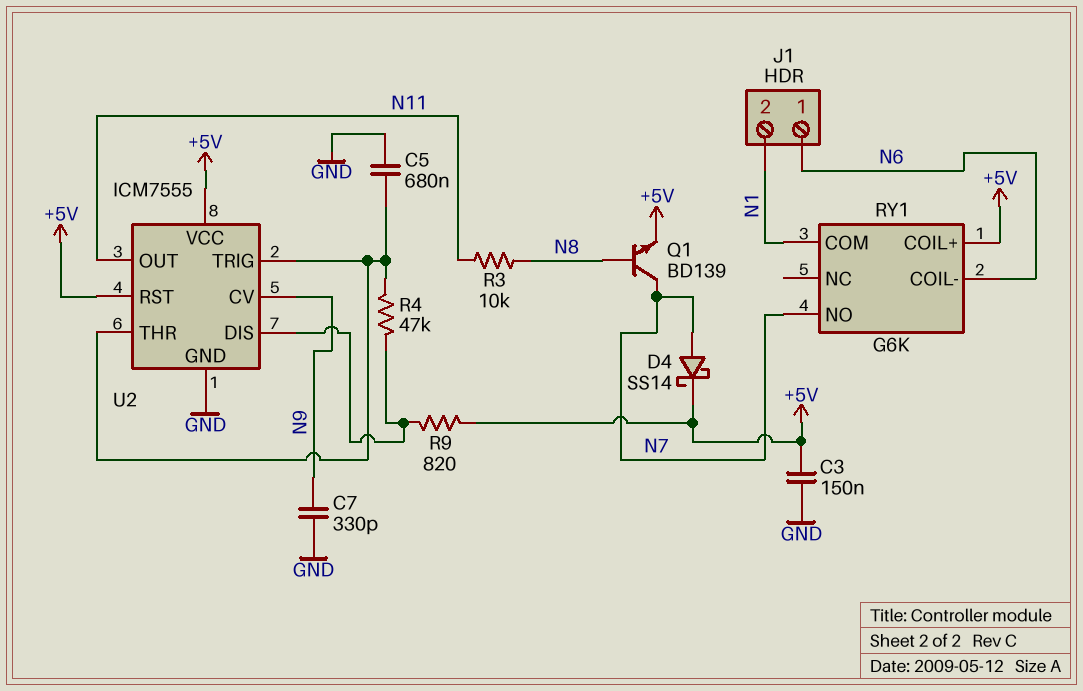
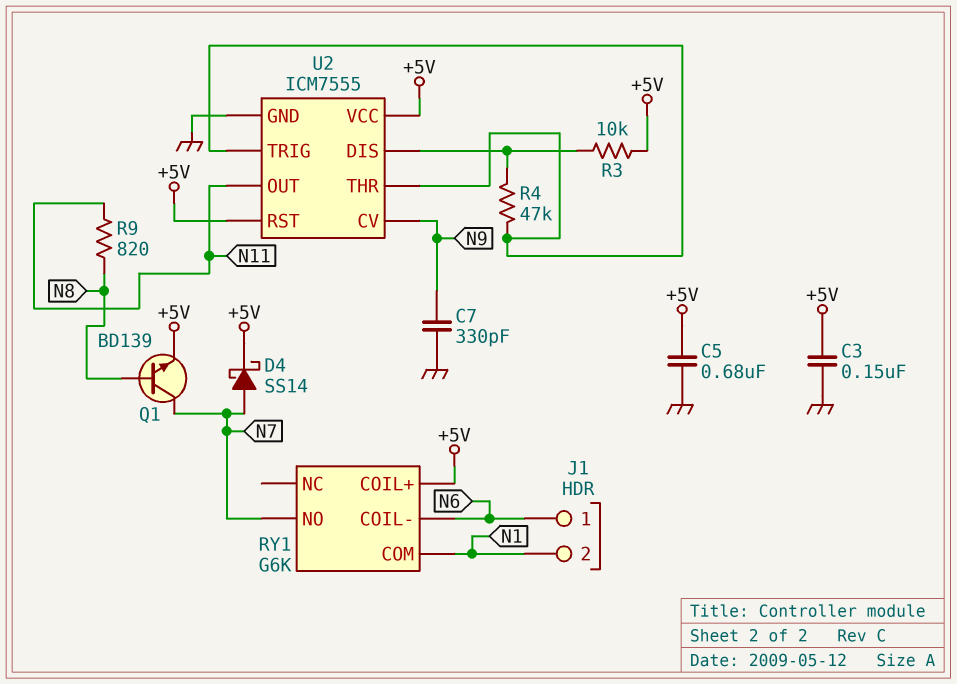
C5: 680nF (GND, U2/THR) -> 680nF (+5V, GND)
R3: 10k (N8, N11) -> 10k (+5V, U2/DIS)
R9: 820 (+5V, U2/DIS) -> 820 (N8, N11)

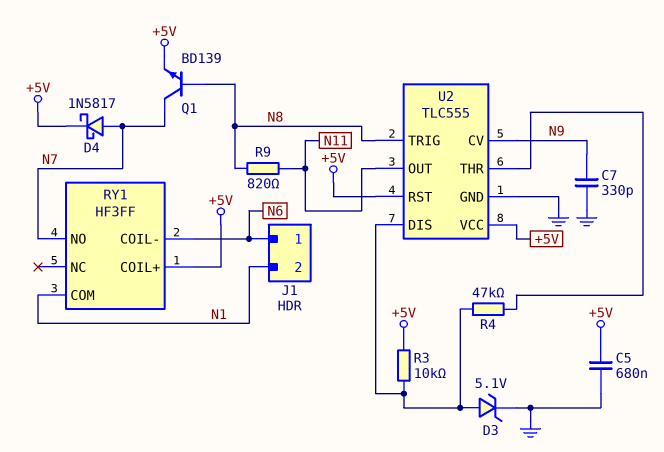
C3: 150nF (+5V, GND) -> none
D3: none -> zener 5.1V (A U2/DIS, K GND)
D4: schottky SS14 (A N7, K +5V) -> schottky 1N5817 (A N7, K +5V)
RY1: G6K -> HF3FF
U2: ICM7555 -> TLC555
U2 pin TRIG: U2/THR -> N8

